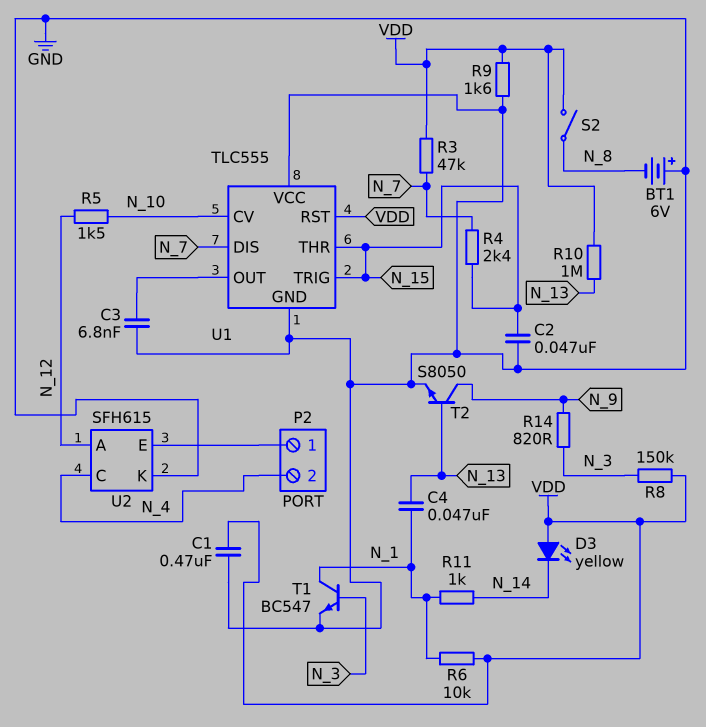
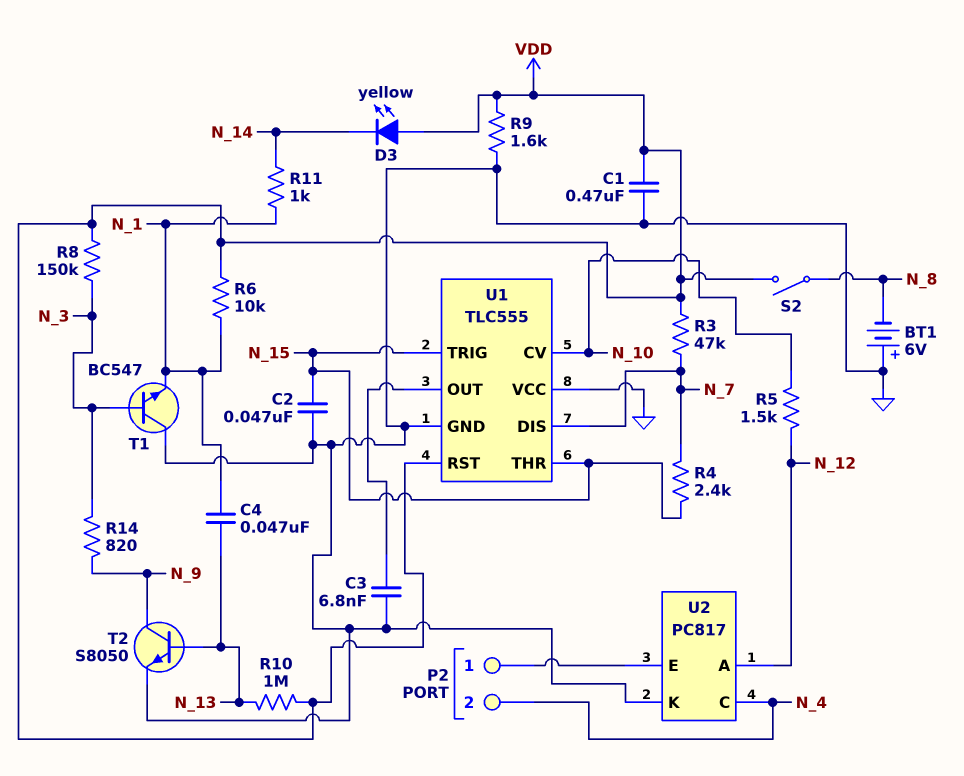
T1: NPN BC547 (B N_3, C N_1, E GND) -> NPN BC547 (B N_3, C GND, E N_1)
U2: SFH615 -> PC817

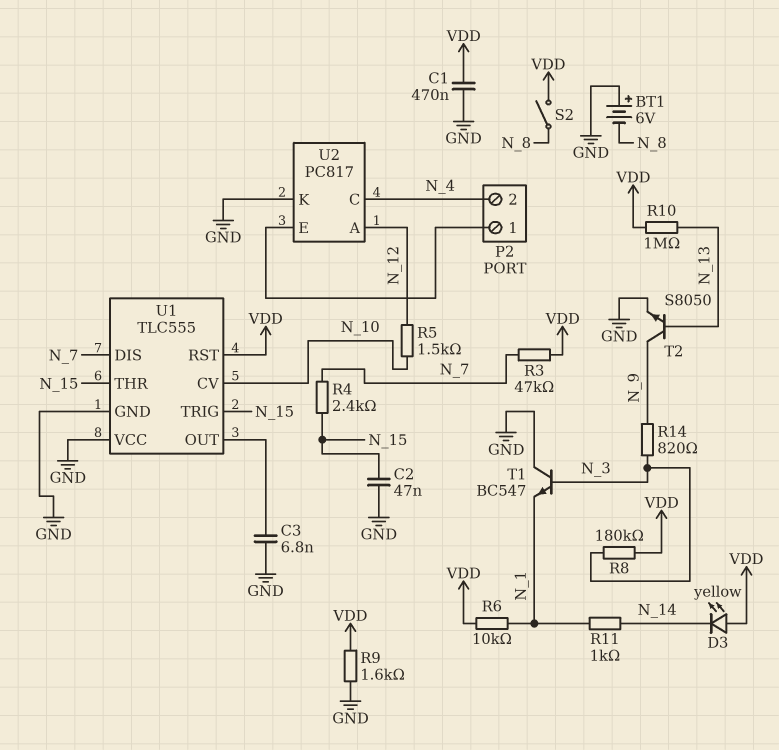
C4: 47nF (N_1, N_13) -> none
R8: 150k (N_3, VDD) -> 180k (N_3, VDD)

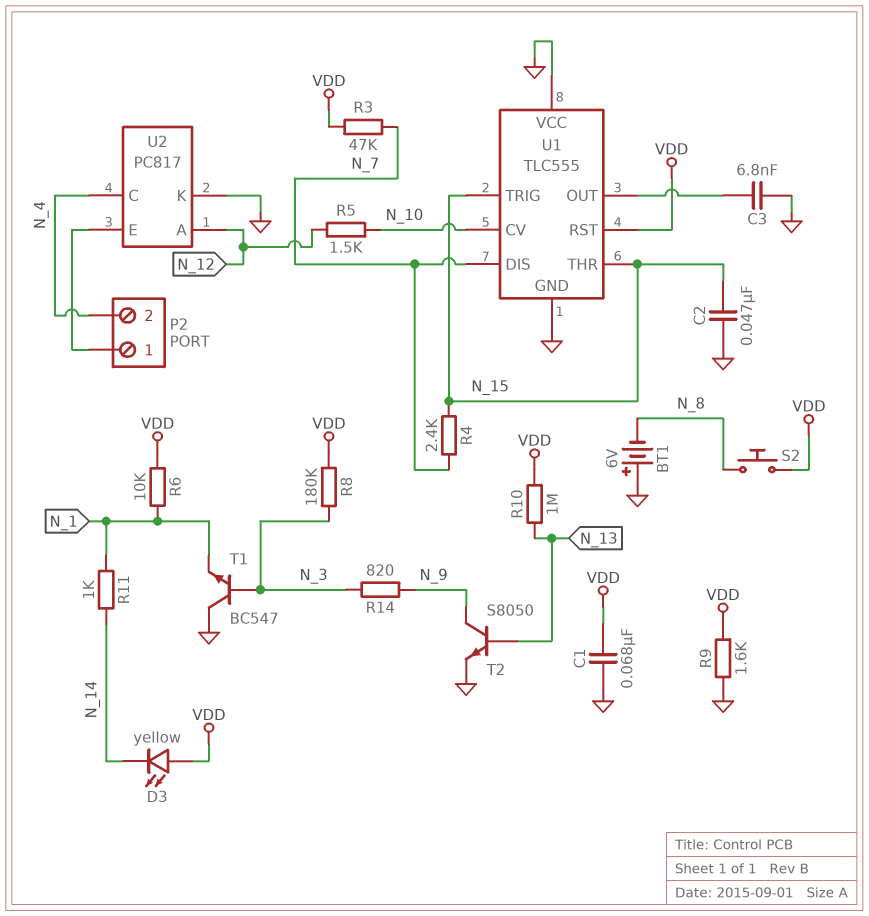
C1: 470nF (GND, VDD) -> 68nF (GND, VDD)
S2: switch (N_8, VDD) -> button (N_8, VDD)

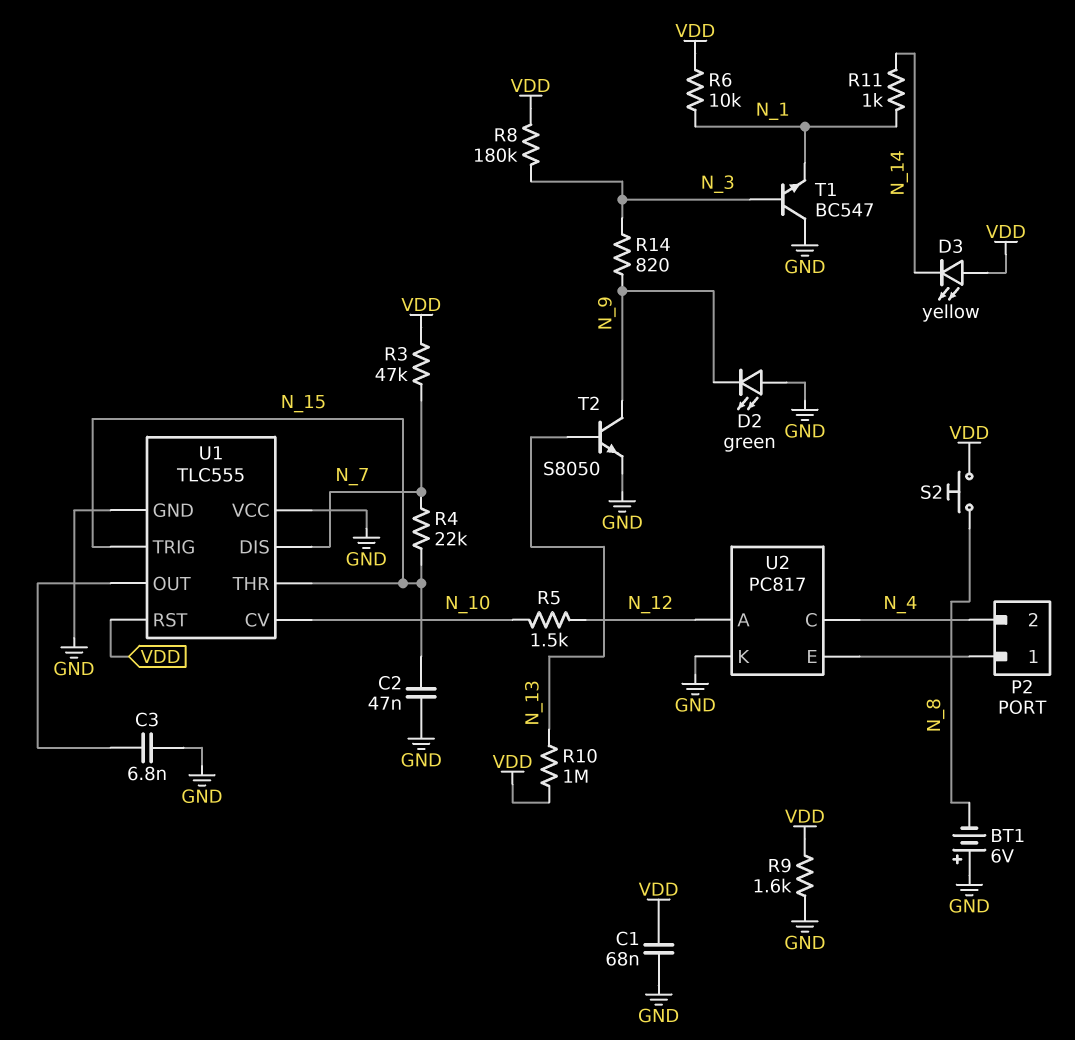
D2: none -> LED green (A GND, K N_9)
R4: 2.4k (N_7, N_15) -> 22k (N_7, N_15)

